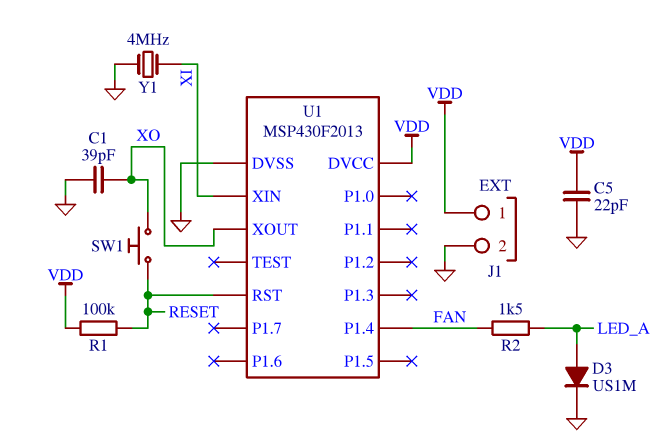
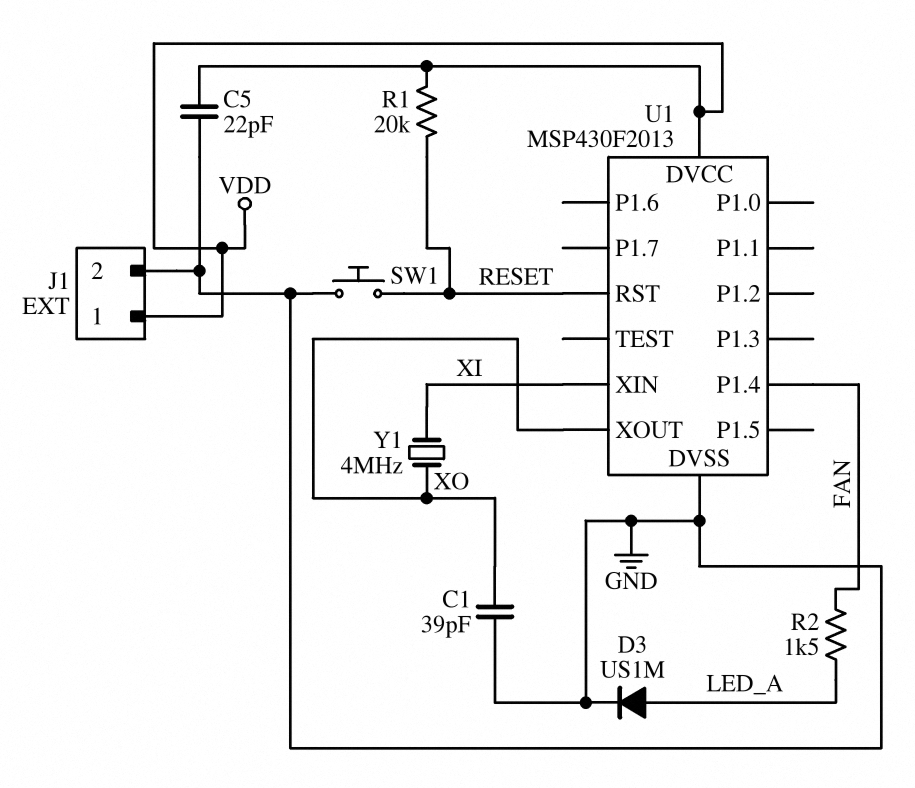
R1: 100k (RESET, VDD) -> 20k (RESET, VDD)
SW1: button (RESET, XO) -> button (GND, RESET)
Y1: 4MHz (GND, XI) -> 4MHz (XI, XO)

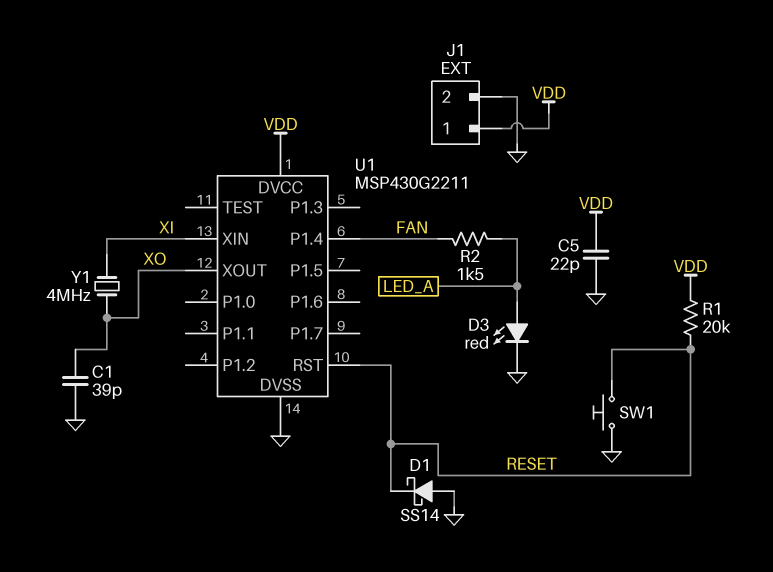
D1: none -> schottky SS14 (A GND, K RESET)
D3: diode US1M (A LED_A, K GND) -> LED red (A LED_A, K GND)
U1: MSP430F2013 -> MSP430G2211

